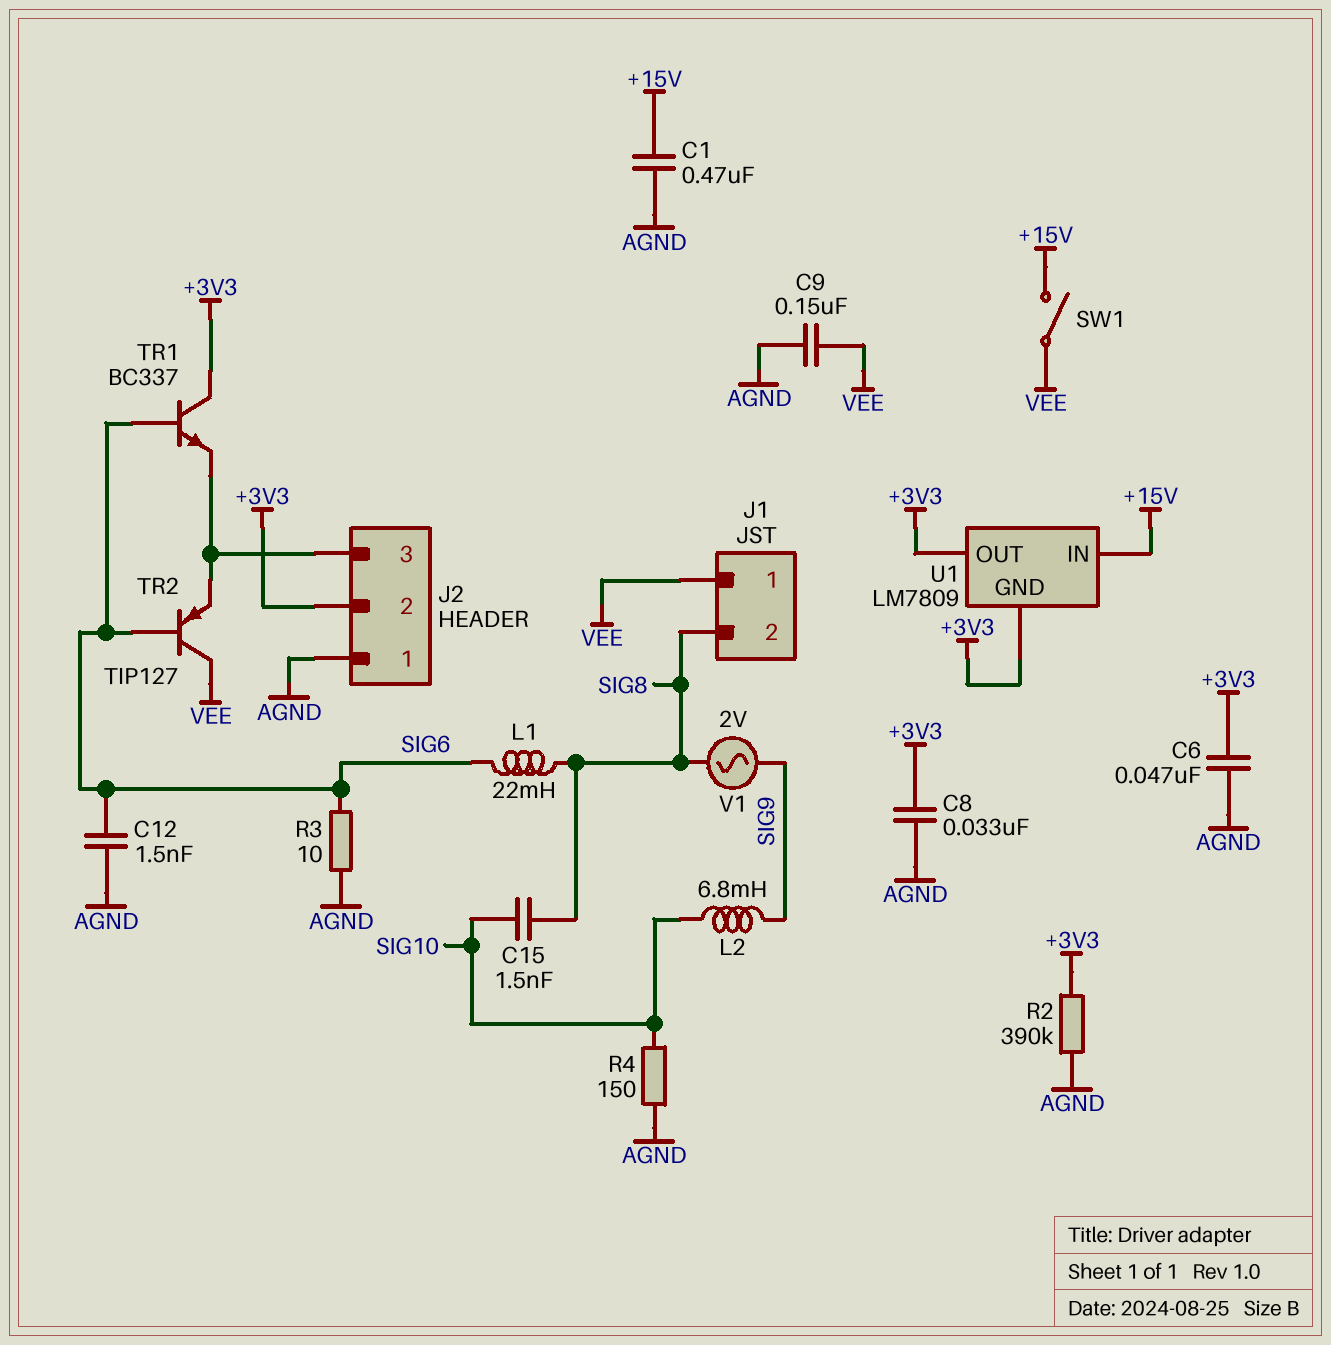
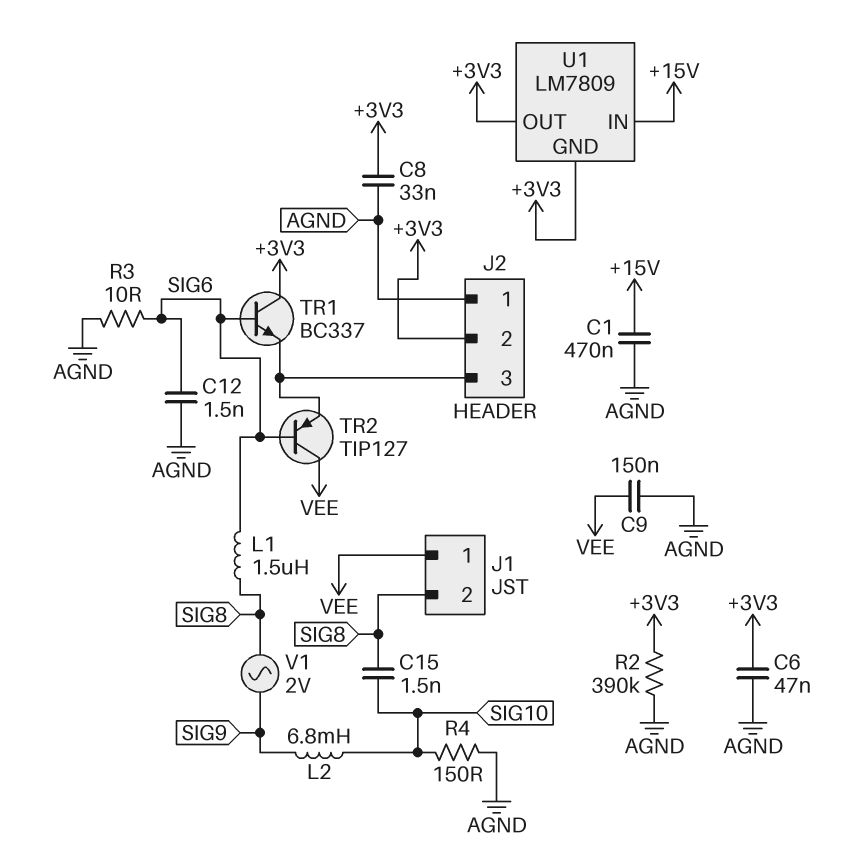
L1: 22mH (SIG6, SIG8) -> 1.5uH (SIG6, SIG8)
SW1: switch (+15V, VEE) -> none

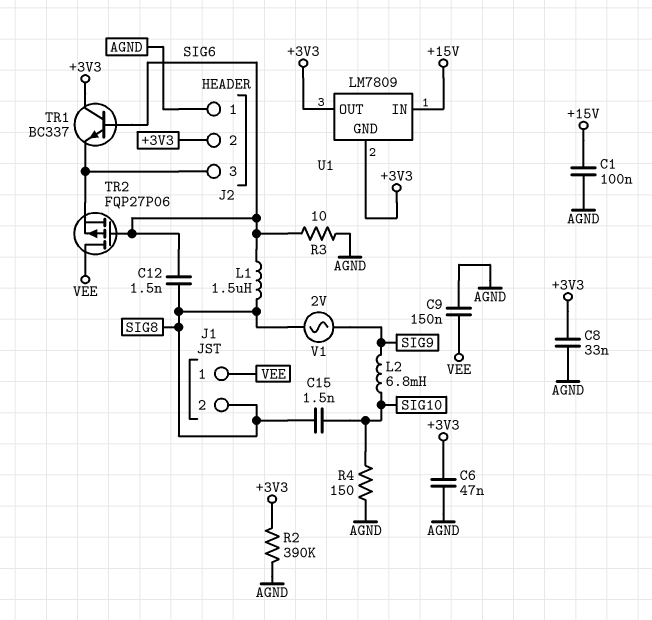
C1: 470nF (+15V, AGND) -> 100nF (+15V, AGND)
C12: 1.5nF (AGND, SIG6) -> 1.5nF (SIG6, SIG8)
TR2: PNP TIP127 (B SIG6, C VEE, E J2/3) -> PMOS FQP27P06 (G SIG6, D VEE, S J2/3)

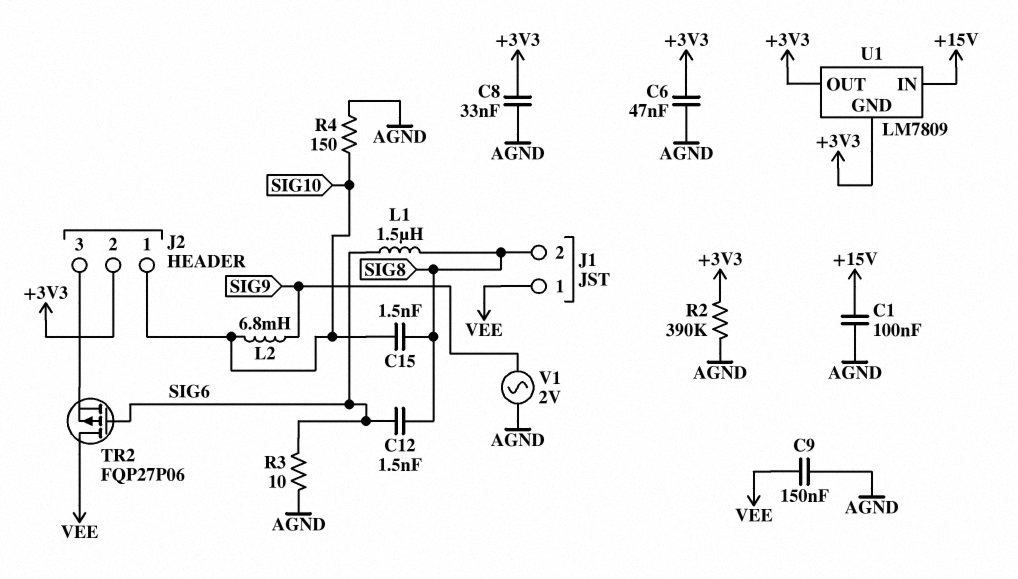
J2 pin 1: AGND -> SIG10
TR1: NPN BC337 (B SIG6, C +3V3, E J2/3) -> none
V1: AC 2V (SIG8, SIG9) -> AC 2V (AGND, SIG9)

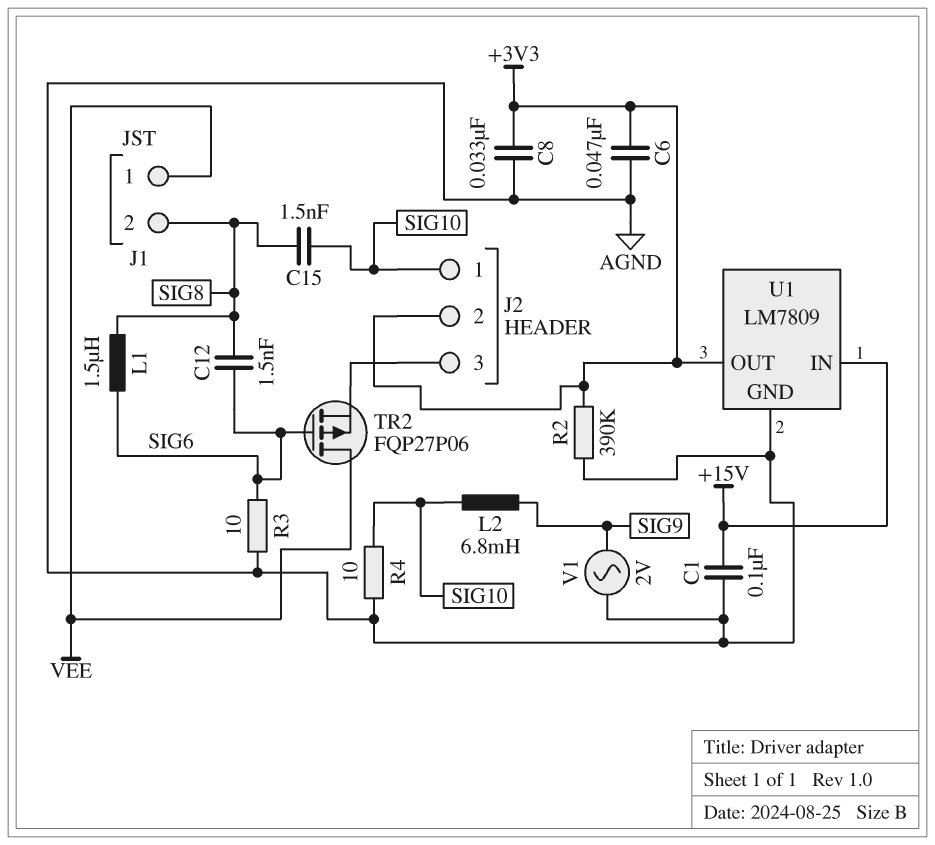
C9: 150nF (AGND, VEE) -> none
R4: 150 (AGND, SIG10) -> 10 (AGND, SIG10)
U1 pin GND: +3V3 -> AGND

